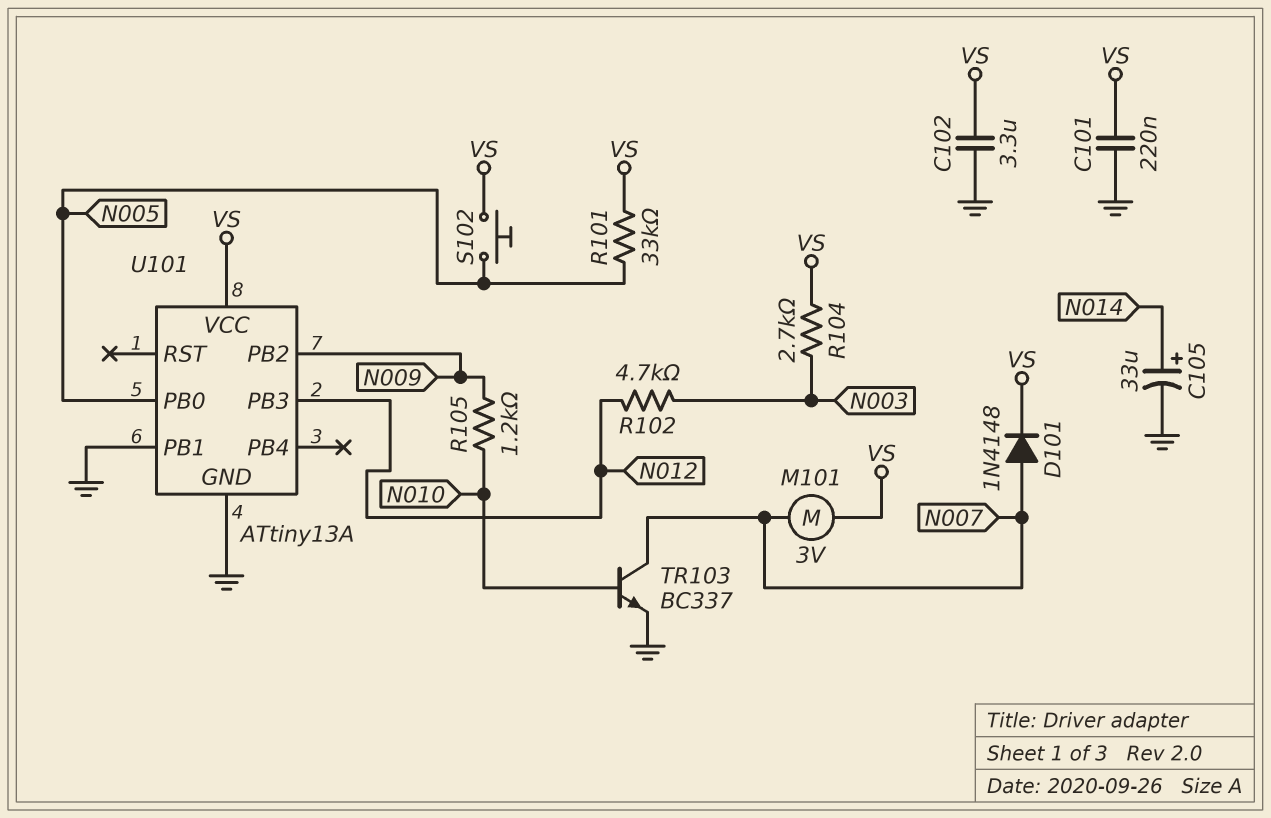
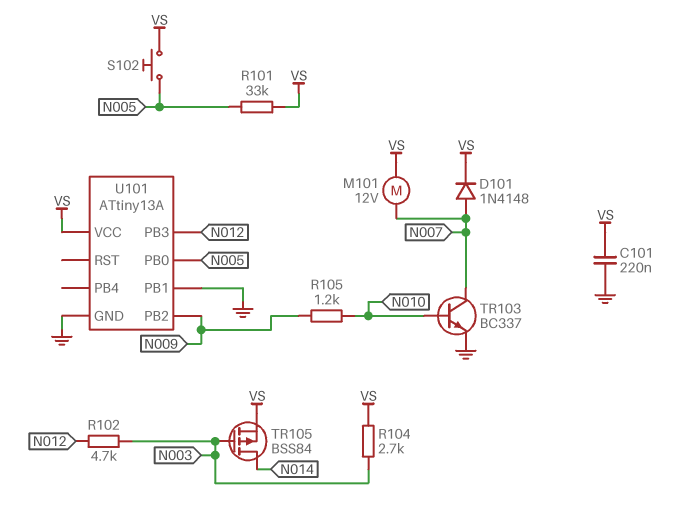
C102: 3.3uF (GND, VS) -> none
C105: 33uF (plus N014, minus GND) -> none
M101: motor 3V (N007, VS) -> motor 12V (N007, VS)
TR105: none -> PMOS BSS84 (G N003, D N014, S VS)

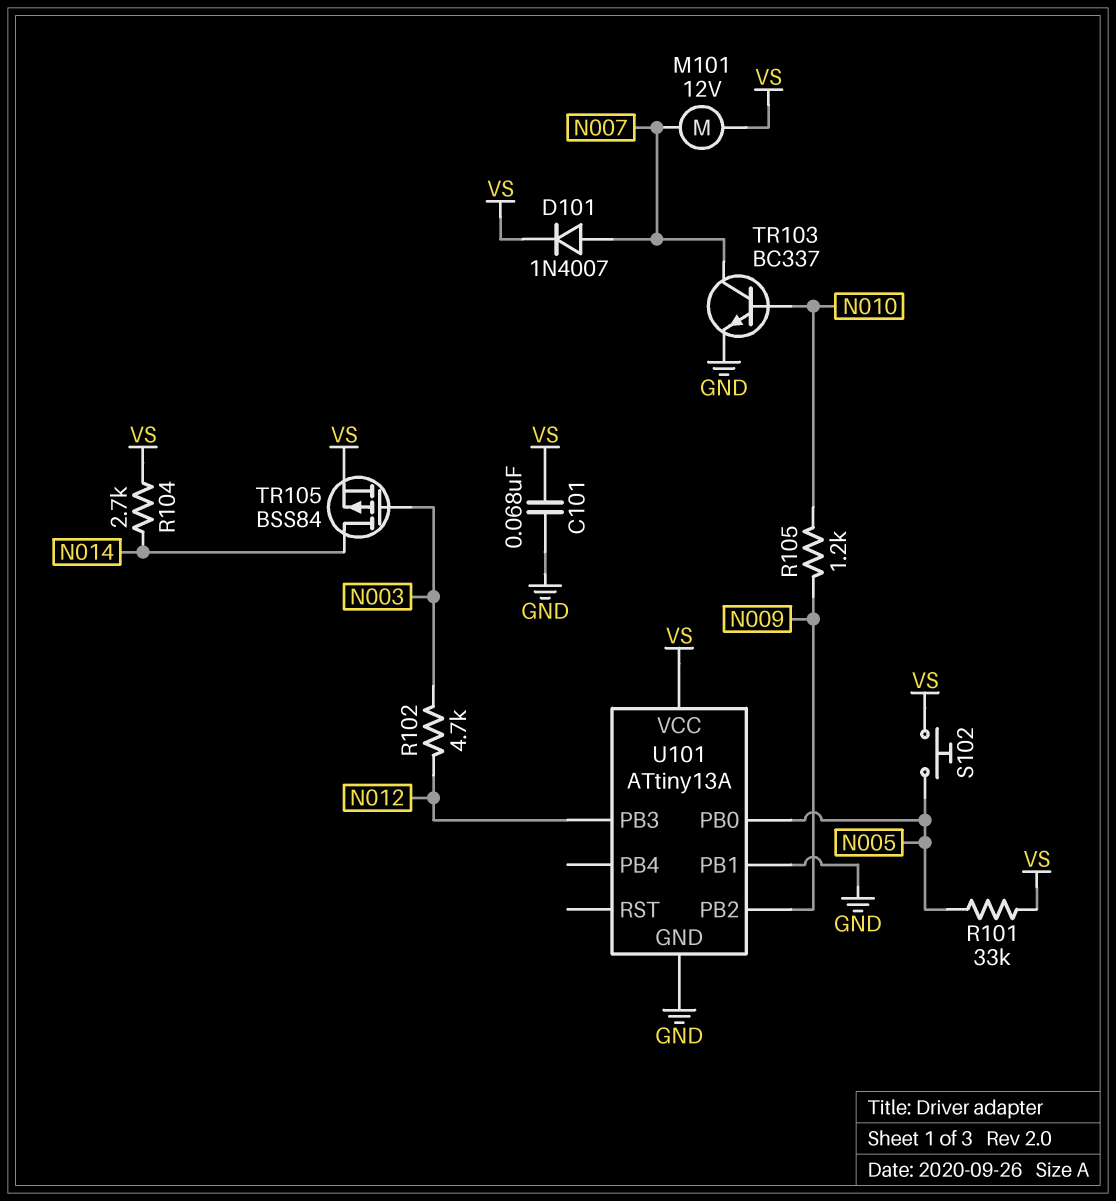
C101: 220nF (GND, VS) -> 68nF (GND, VS)
D101: diode 1N4148 (A N007, K VS) -> diode 1N4007 (A N007, K VS)
R104: 2.7k (N003, VS) -> 2.7k (N014, VS)

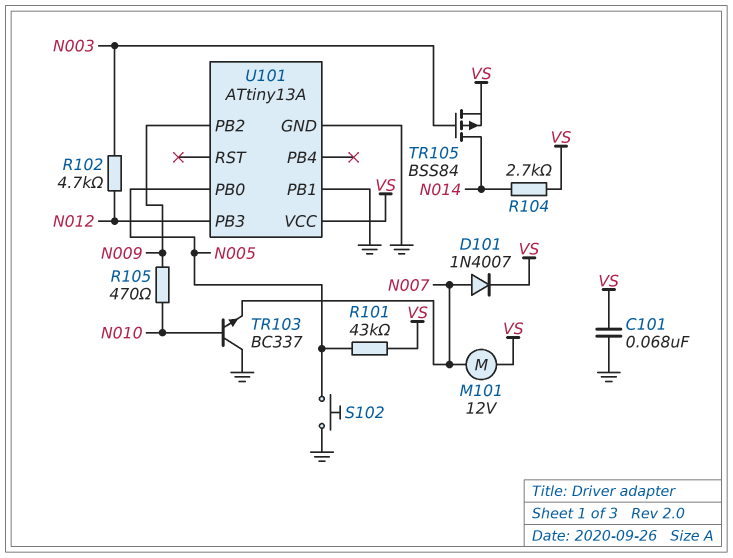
R101: 33k (N005, VS) -> 43k (N005, VS)
R105: 1.2k (N009, N010) -> 470 (N009, N010)
S102: button (N005, VS) -> button (GND, N005)
TR103: NPN BC337 (B N010, C N007, E GND) -> NPN BC337 (B N010, C GND, E N007)

